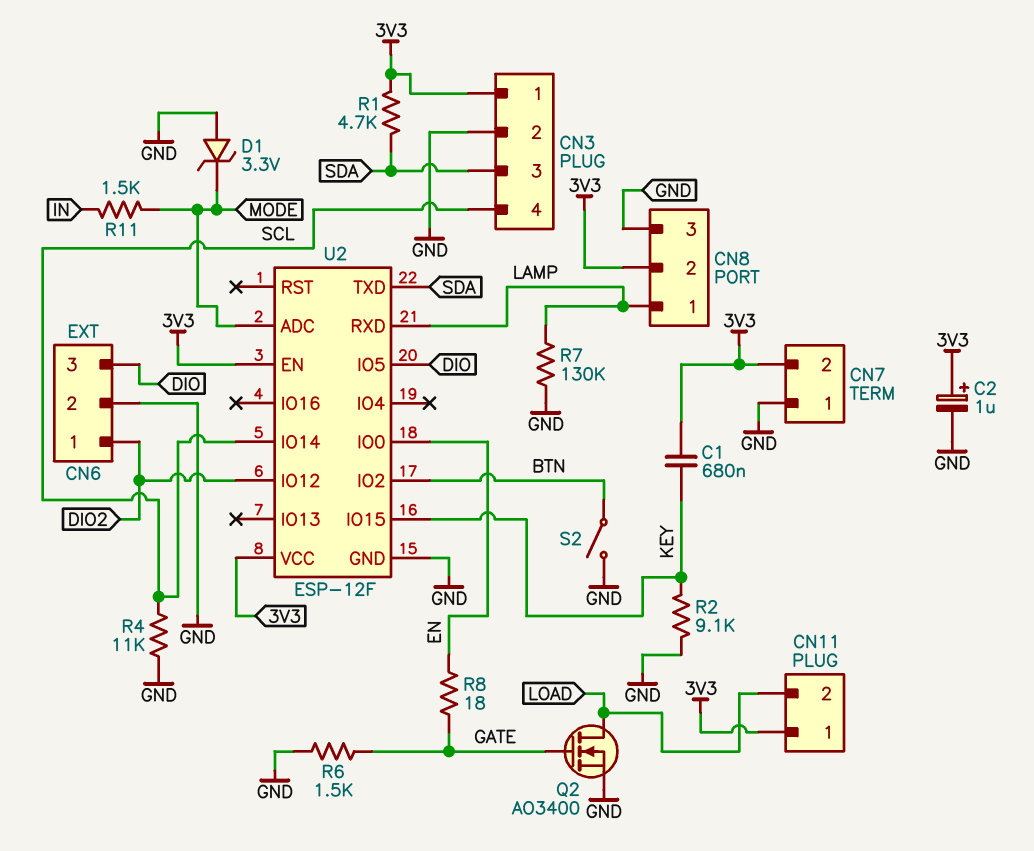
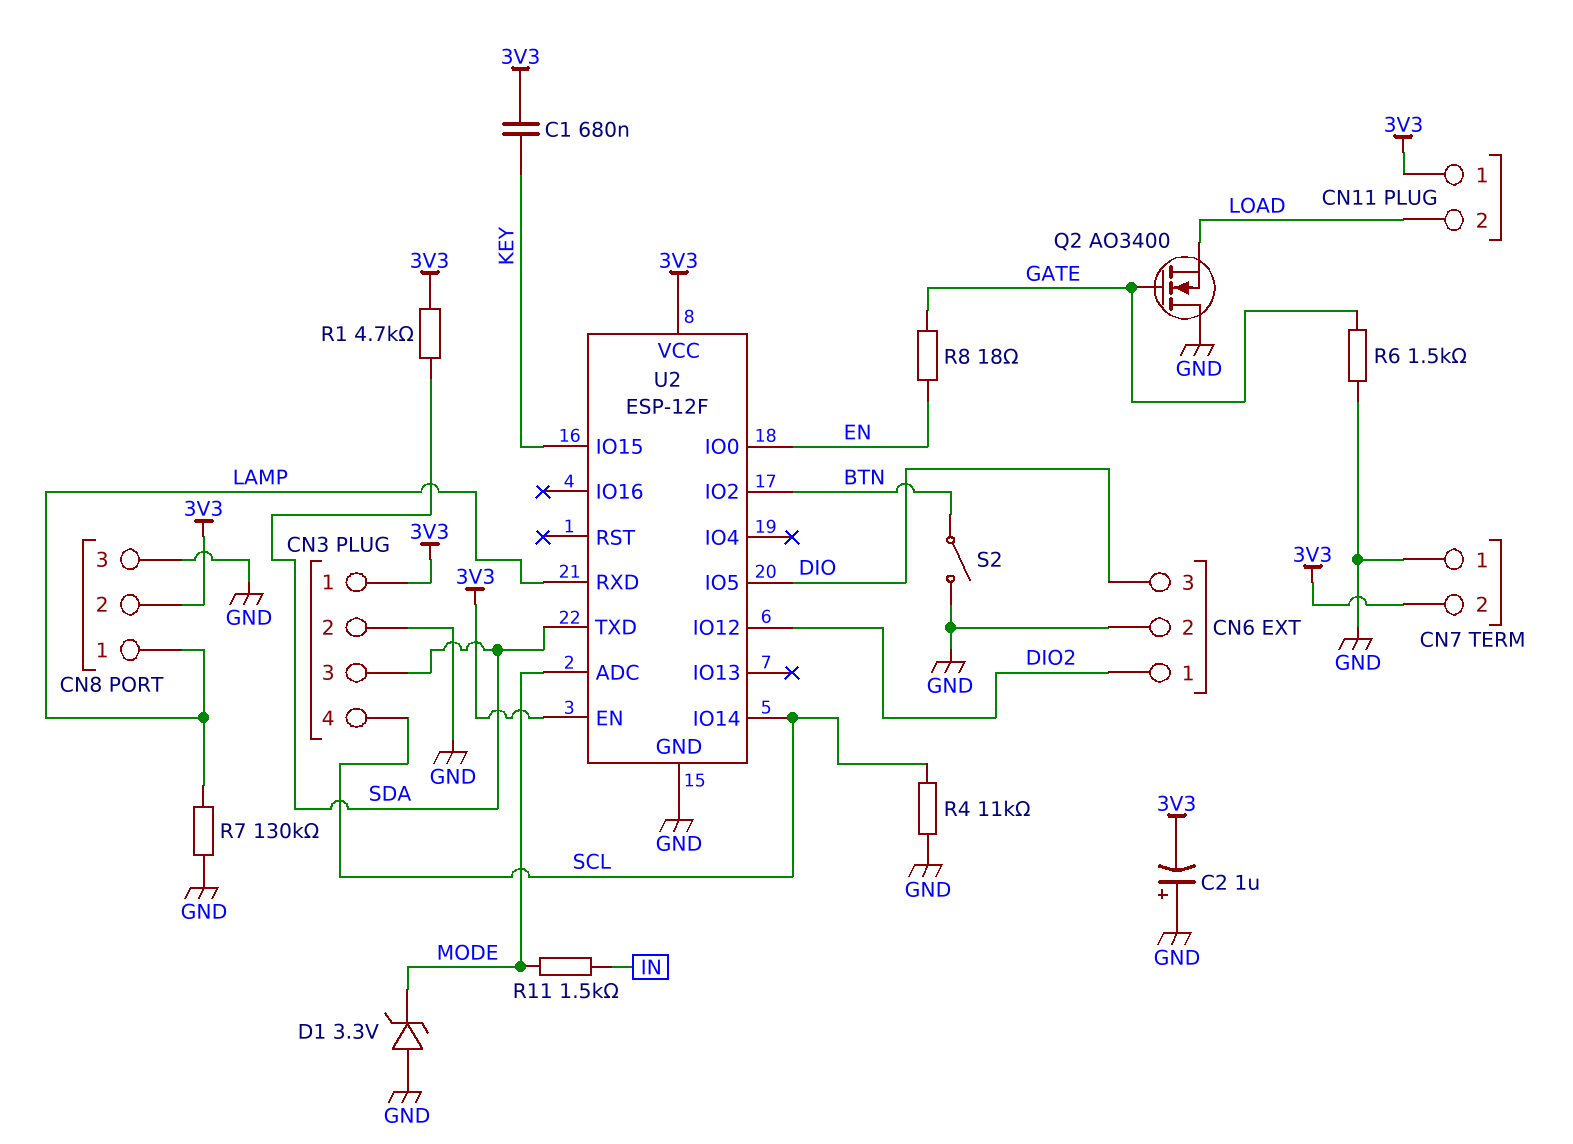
C2: 1uF (plus 3V3, minus GND) -> 1uF (plus GND, minus 3V3)
Q2: NMOS AO3400 (G GATE, D LOAD, S GND) -> NMOS AO3400 (G GATE, D GND, S LOAD)
R2: 9.1k (GND, KEY) -> none

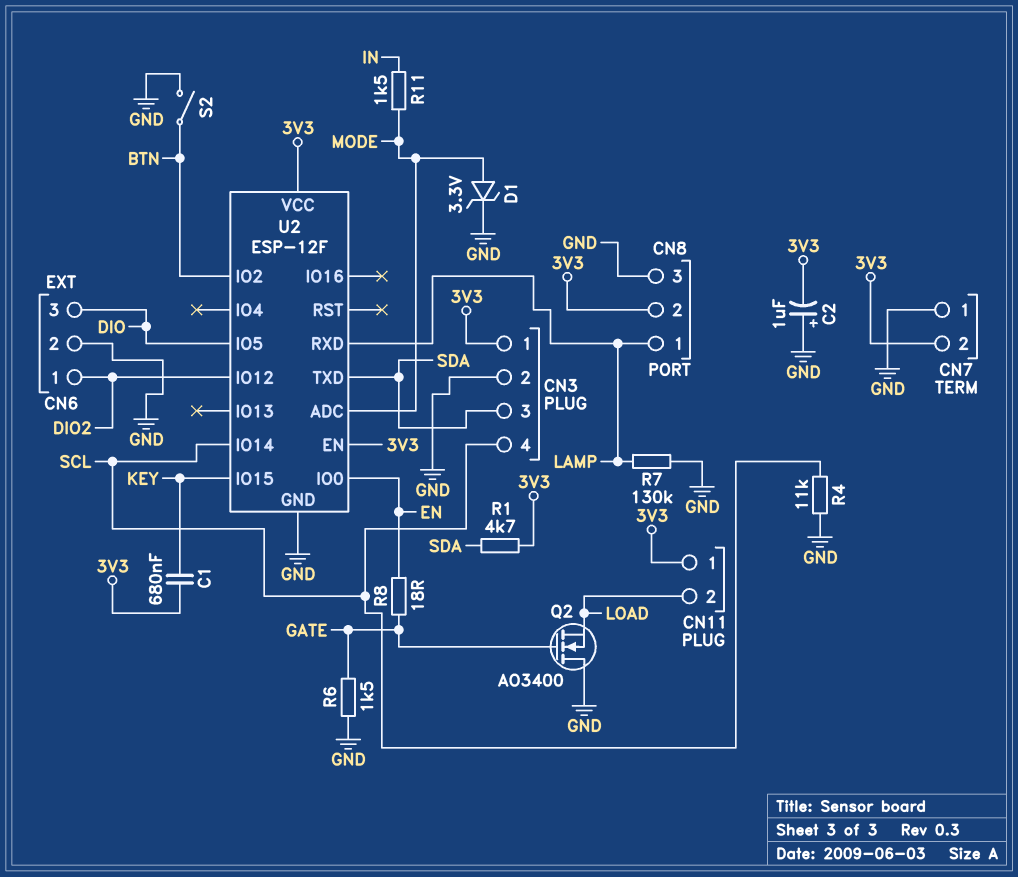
D1: zener 3.3V (A GND, K MODE) -> zener 3.3V (A MODE, K GND)

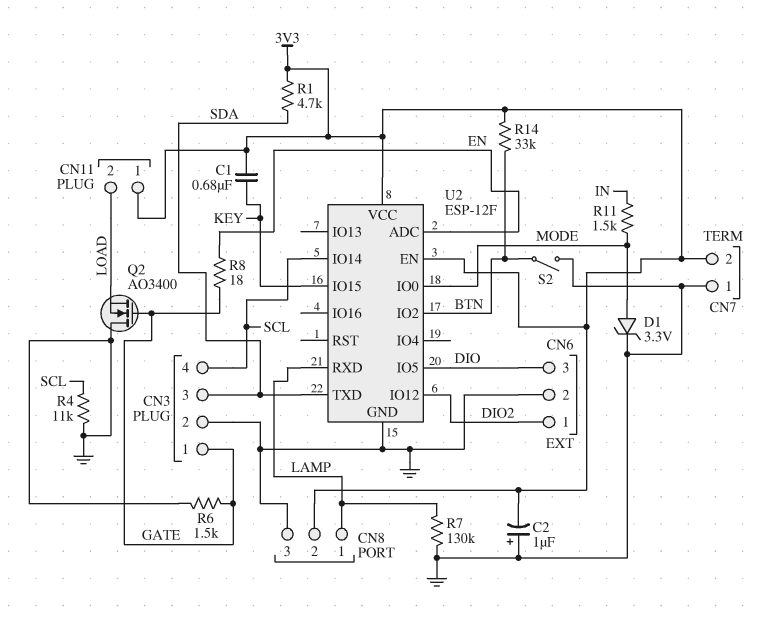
CN3 pin 1: 3V3 -> GATE
R14: none -> 33k (3V3, BTN)
U2 pin ADC: MODE -> EN
U2 pin IO0: EN -> MODE

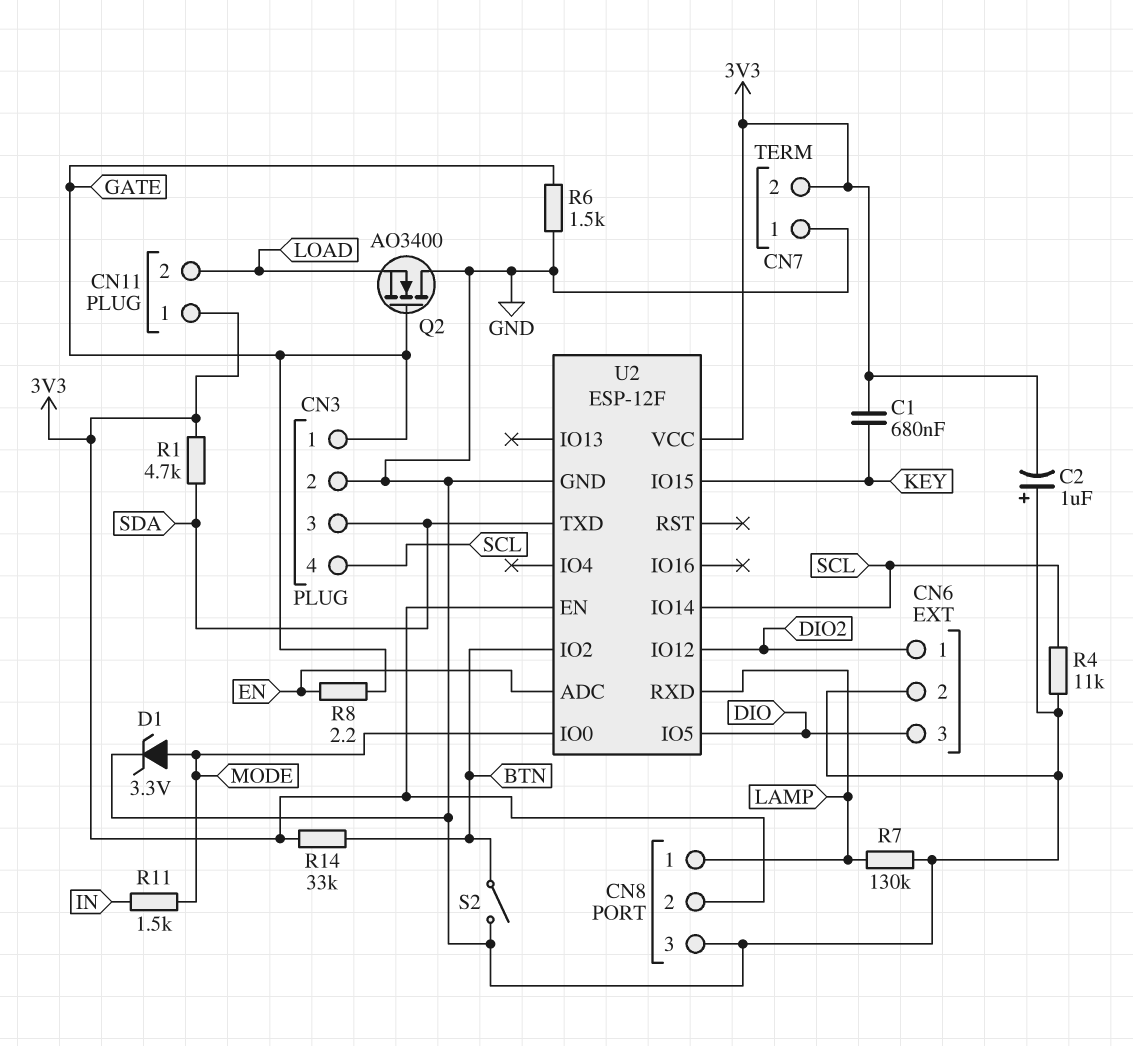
R8: 18 (EN, GATE) -> 2.2 (EN, GATE)

